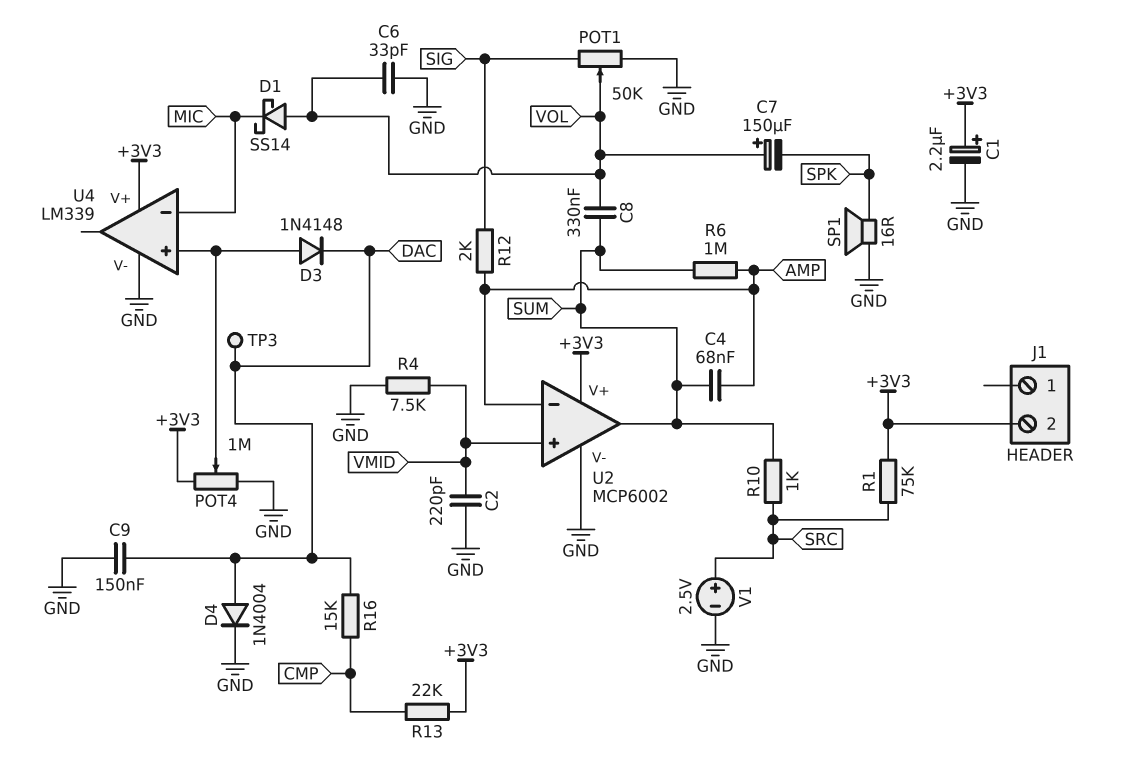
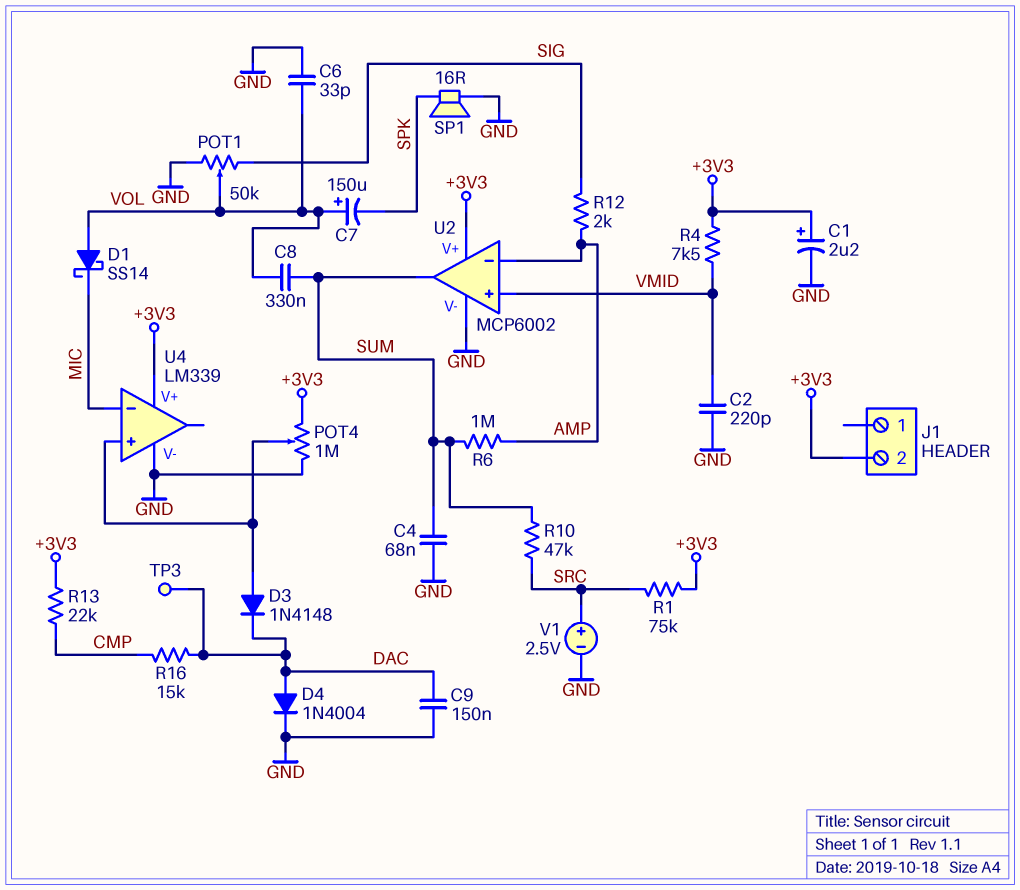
C4: 68nF (AMP, SUM) -> 68nF (GND, SUM)
R4: 7.5k (GND, VMID) -> 7.5k (+3V3, VMID)
R10: 1k (SRC, SUM) -> 47k (SRC, SUM)

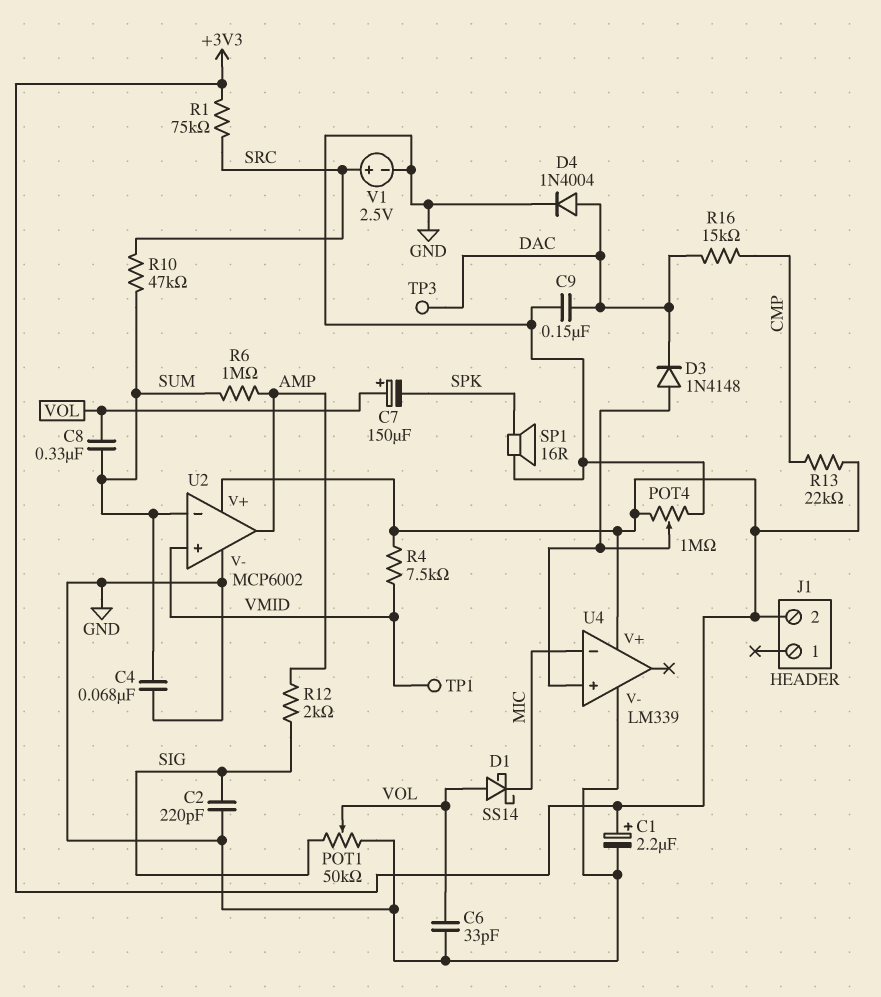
C2: 220pF (GND, VMID) -> 220pF (GND, SIG)
TP1: none -> test point (VMID)
U2 pin in-: AMP -> SUM
U2 pin out: SUM -> AMP

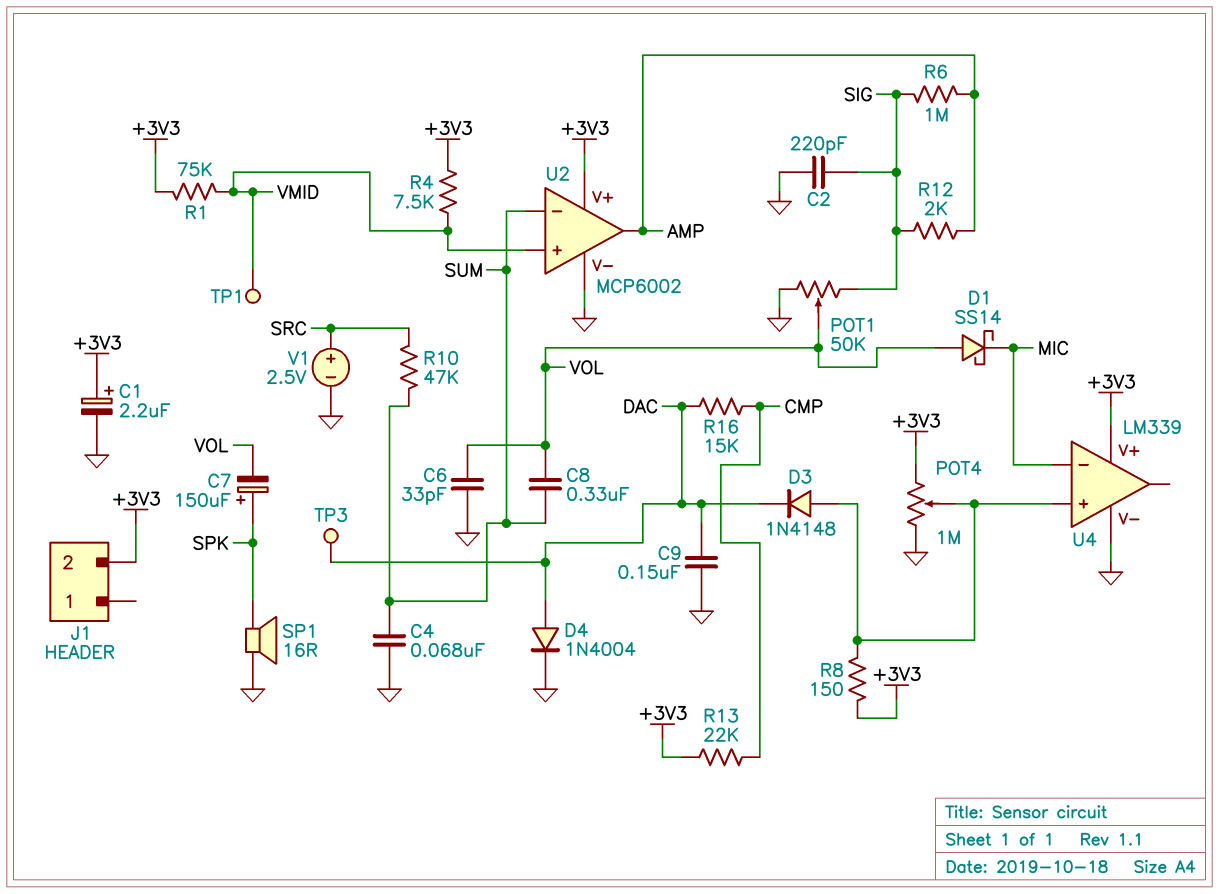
C7: 150uF (plus VOL, minus SPK) -> 150uF (plus SPK, minus VOL)
R1: 75k (+3V3, SRC) -> 75k (+3V3, VMID)
R6: 1M (AMP, SUM) -> 1M (AMP, SIG)
R8: none -> 150 (+3V3, U4/in+)

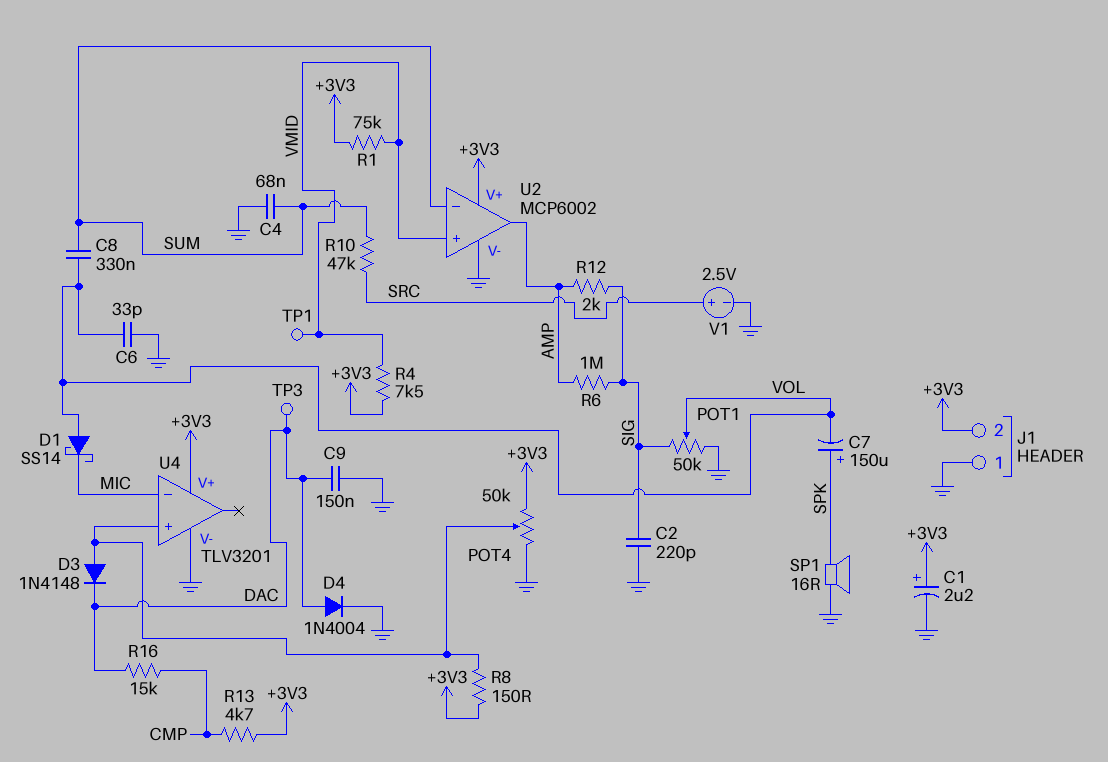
J1 pin 1: none -> GND
POT4: 1M (+3V3, GND, wiper U4/in+) -> 50k (+3V3, GND, wiper U4/in+)
R13: 22k (+3V3, CMP) -> 4.7k (+3V3, CMP)
U4: LM339 -> TLV3201

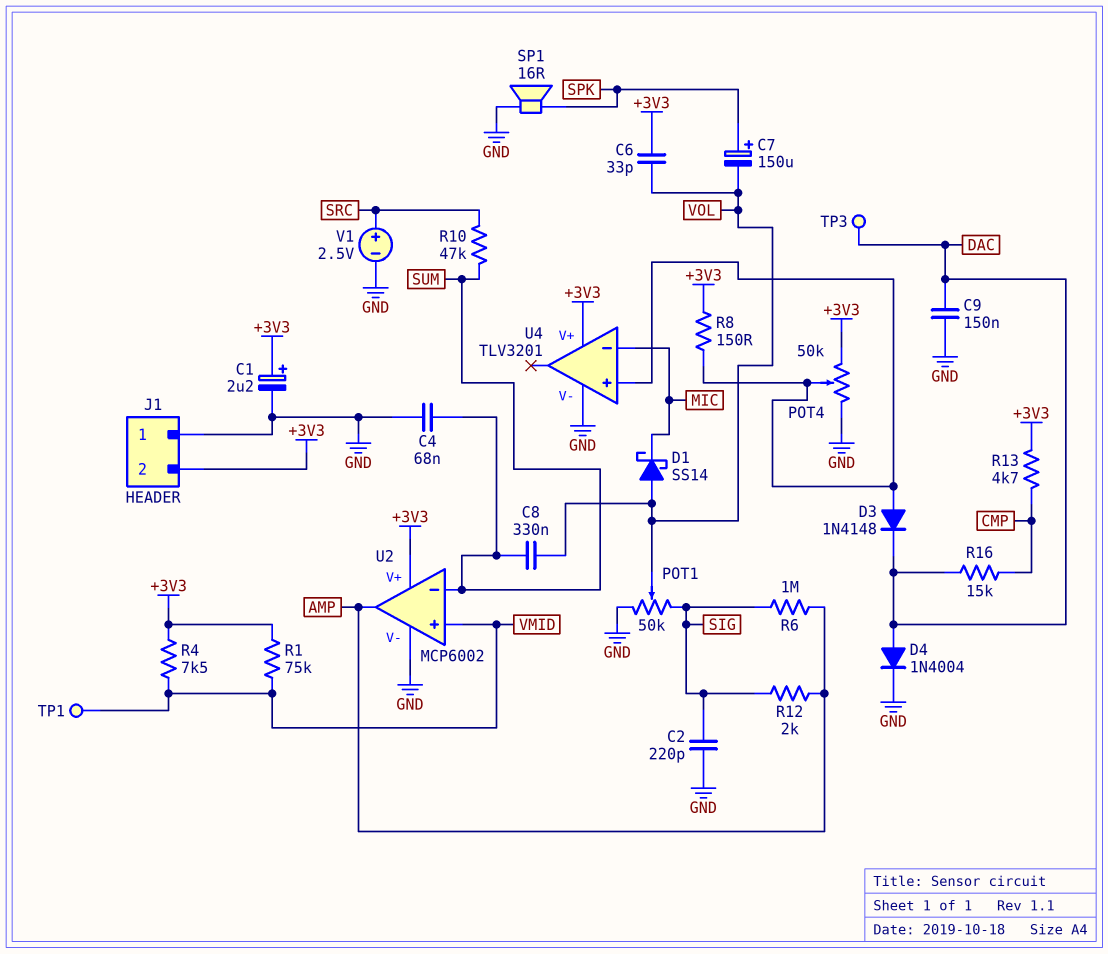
C6: 33pF (GND, VOL) -> 33pF (+3V3, VOL)

